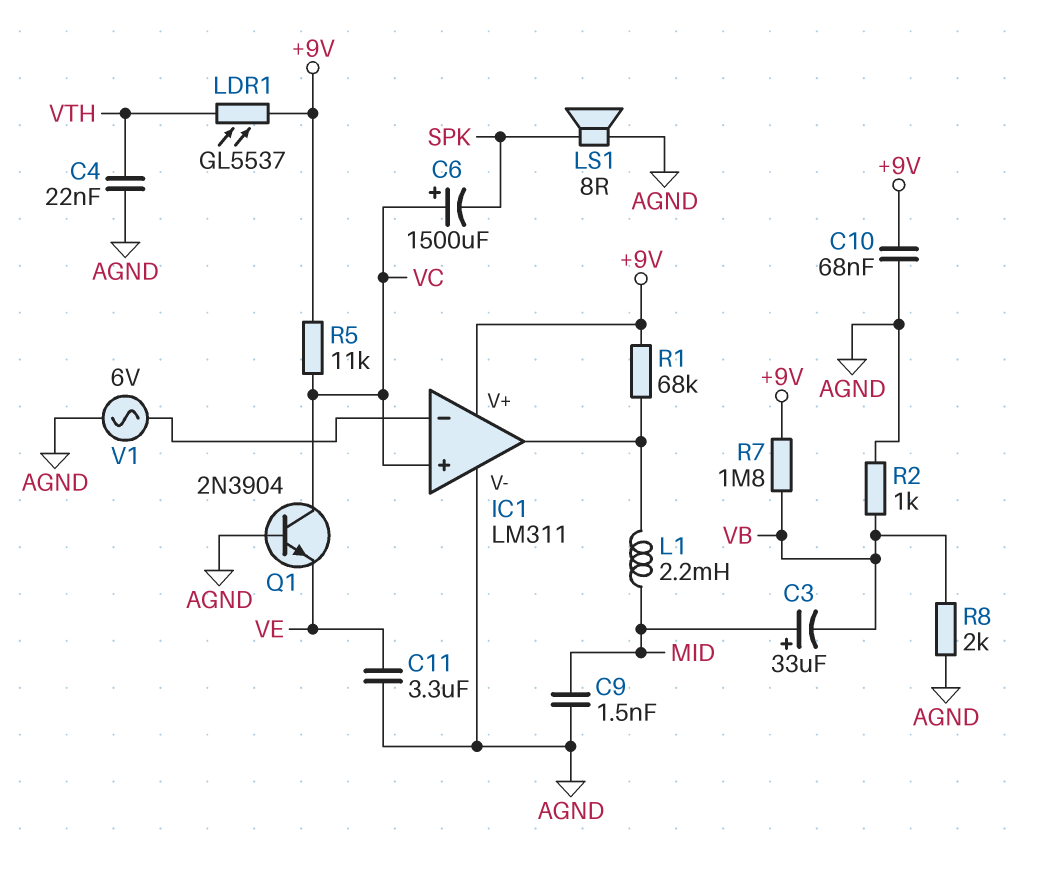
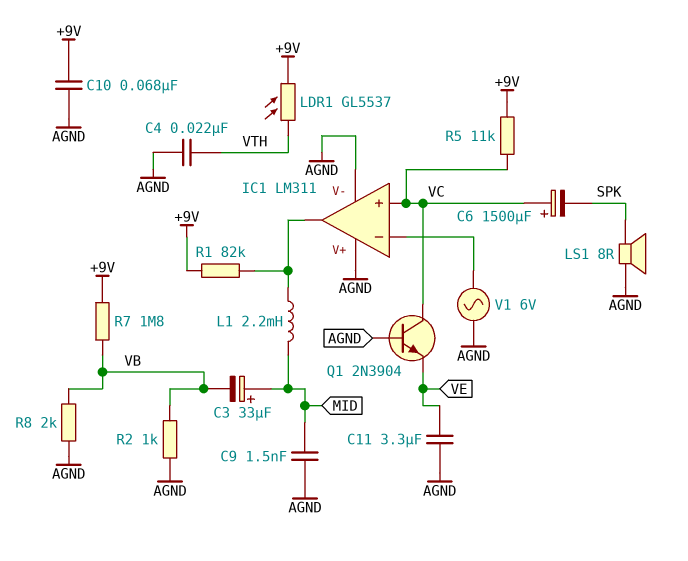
IC1 pin V+: +9V -> AGND
R1: 68k (+9V, IC1/out) -> 82k (+9V, IC1/out)

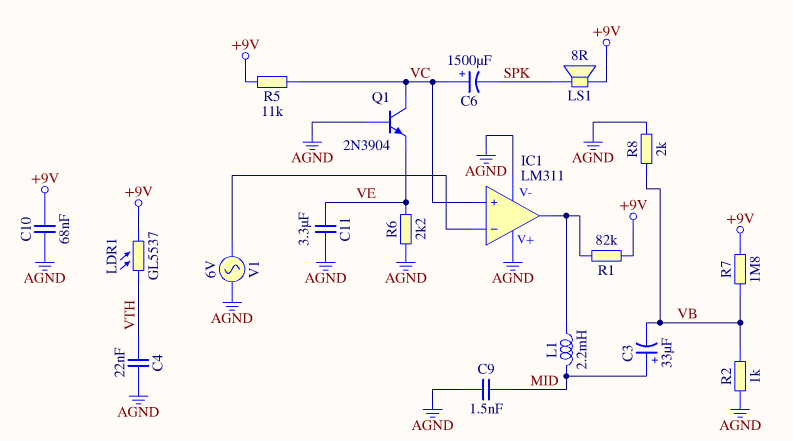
LS1: speaker 8R (AGND, SPK) -> speaker 8R (+9V, SPK)
R6: none -> 2.2k (AGND, VE)

